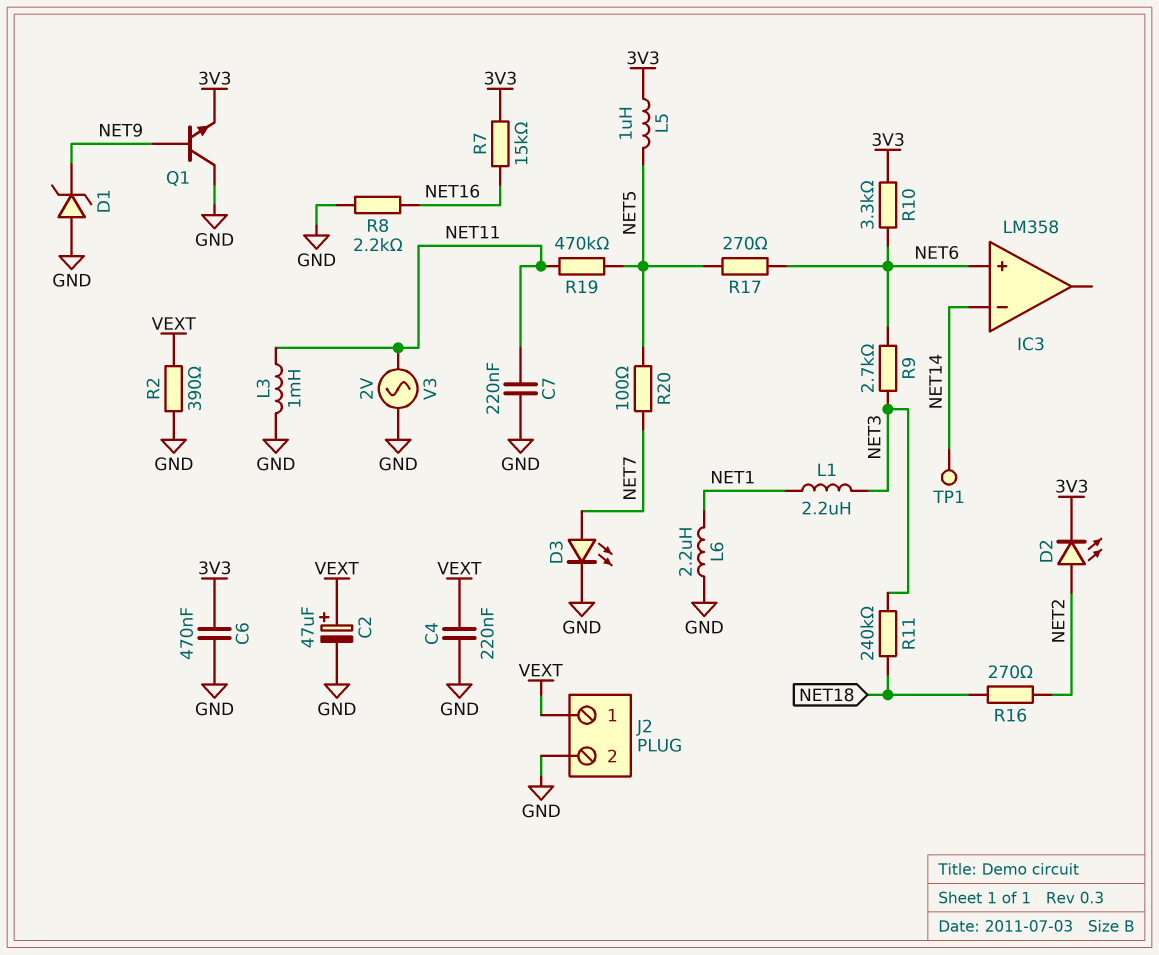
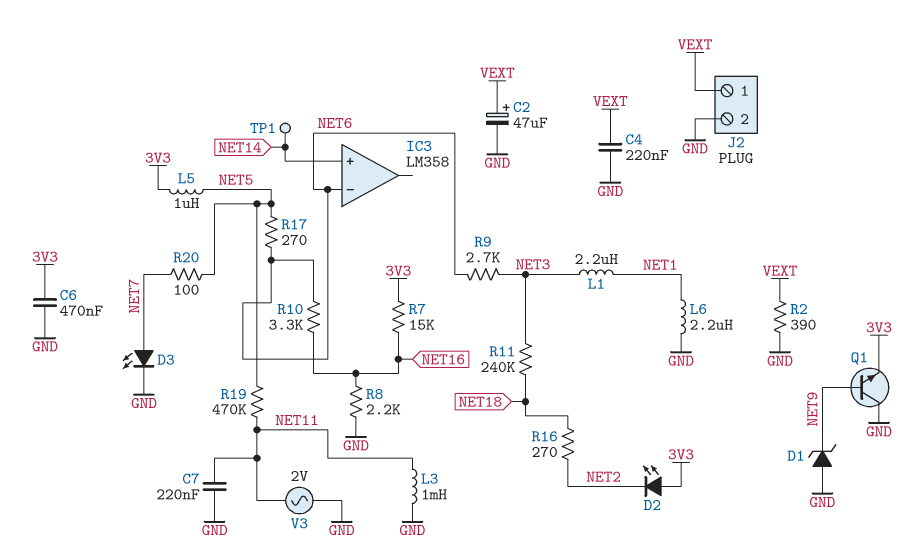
D2: LED (A NET2, K 3V3) -> LED (A 3V3, K NET2)
IC3 pin in+: NET6 -> NET14
IC3 pin in-: NET14 -> NET6
R10: 3.3k (3V3, NET6) -> 3.3k (NET6, NET16)

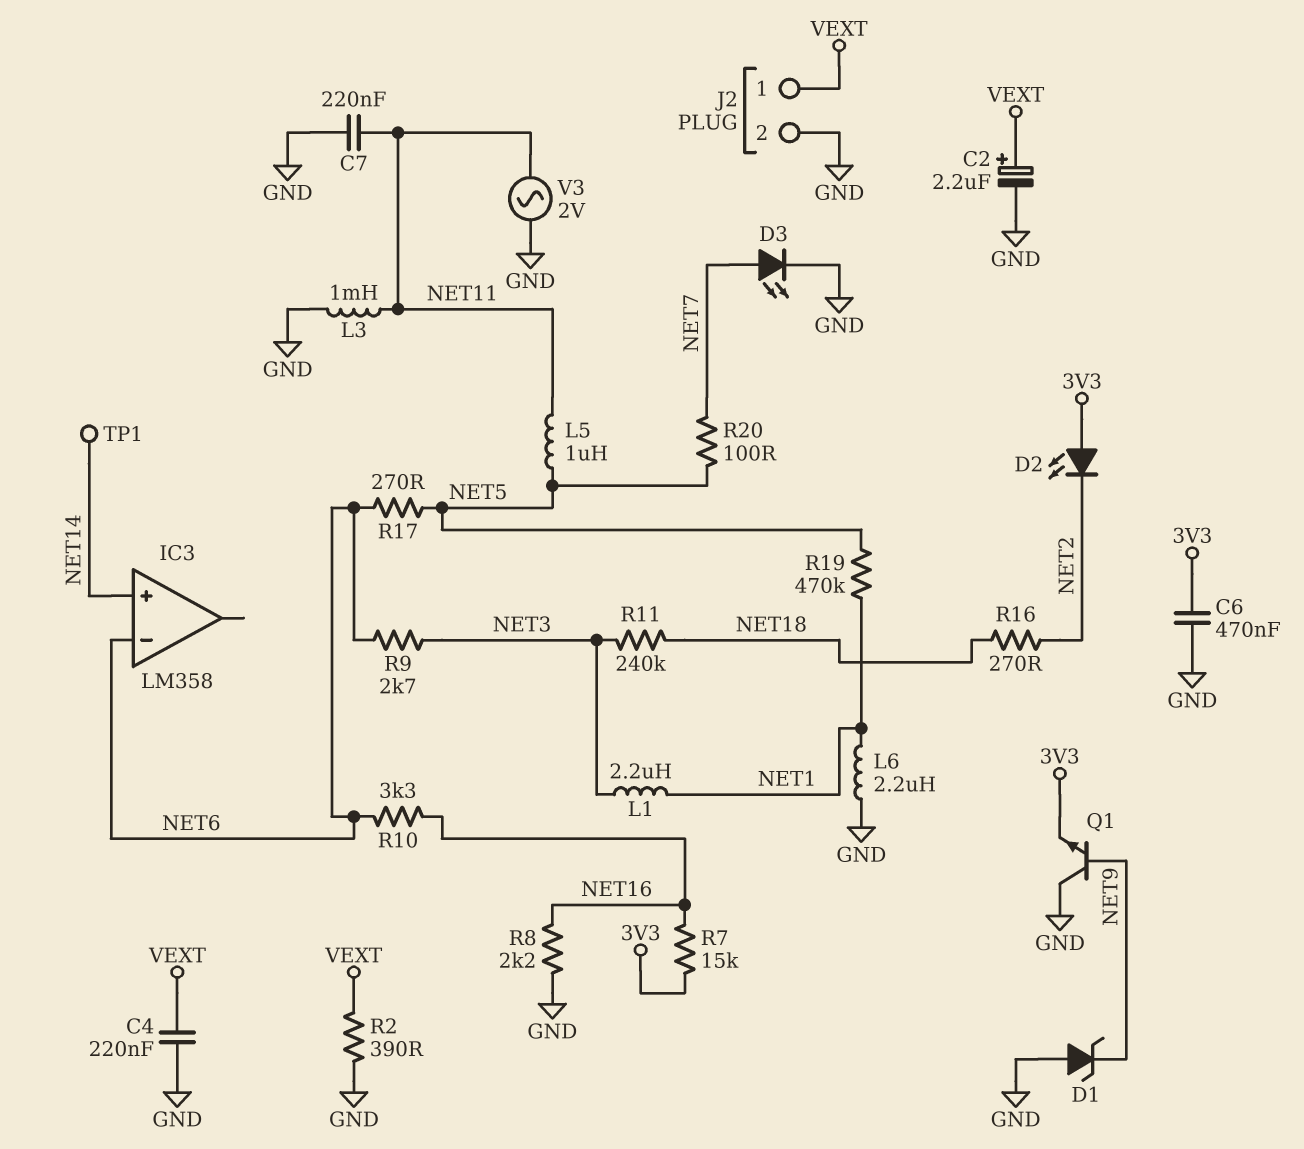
C2: 47uF (plus VEXT, minus GND) -> 2.2uF (plus VEXT, minus GND)
L5: 1uH (3V3, NET5) -> 1uH (NET5, NET11)
R19: 470k (NET5, NET11) -> 470k (NET1, NET5)

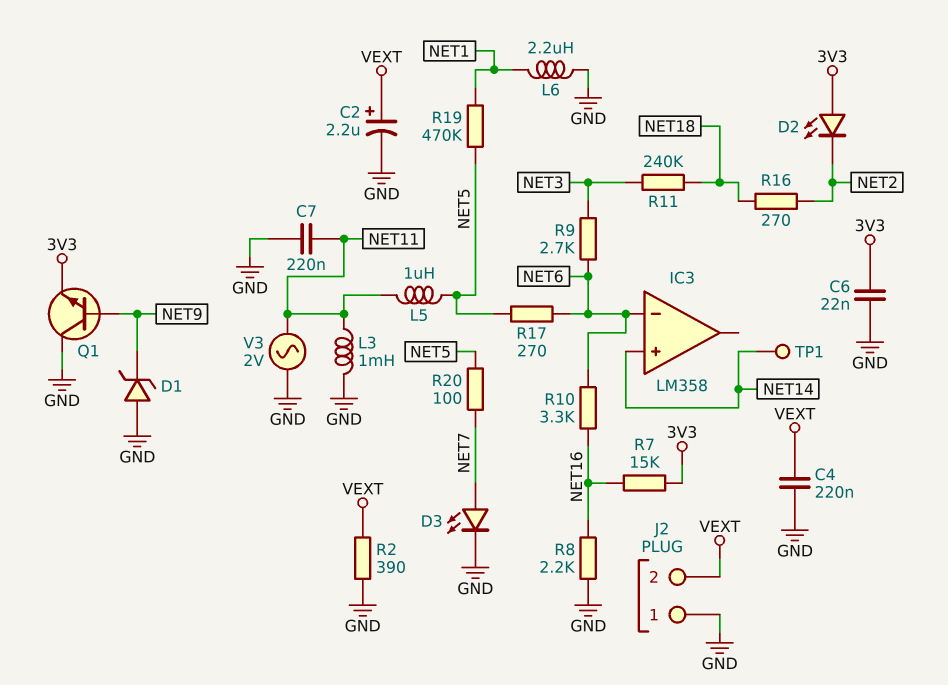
C6: 470nF (3V3, GND) -> 22nF (3V3, GND)
J2 pin 1: VEXT -> GND
J2 pin 2: GND -> VEXT
L1: 2.2uH (NET1, NET3) -> none

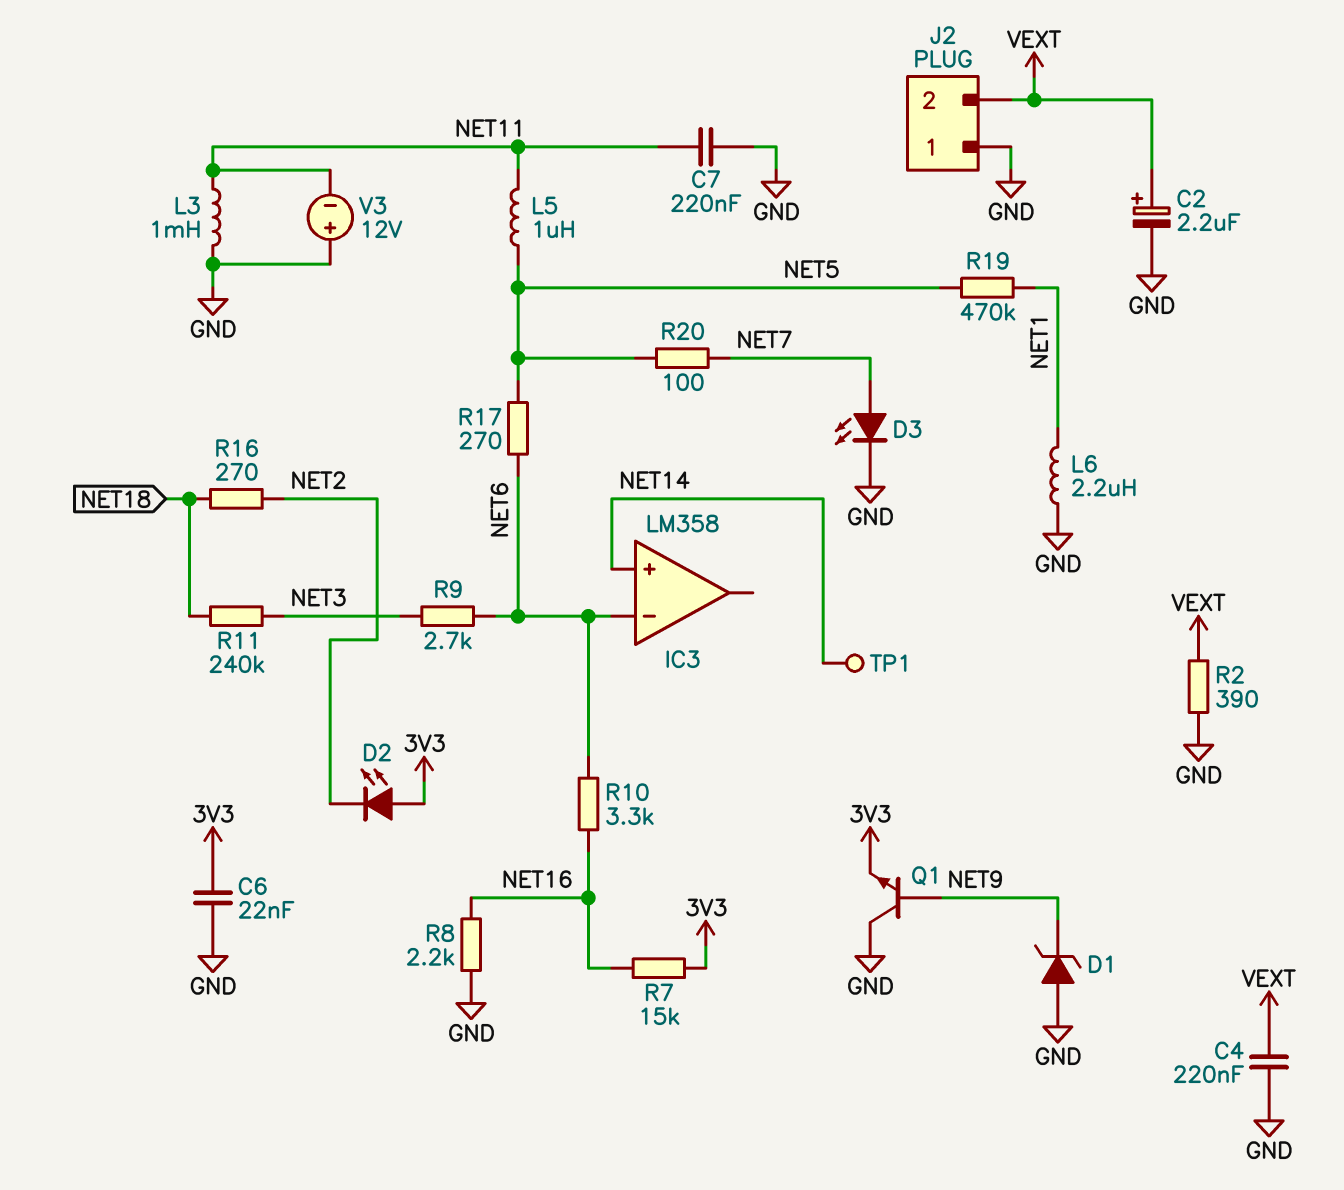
V3: AC 2V (GND, NET11) -> 12V (plus GND, minus NET11)

